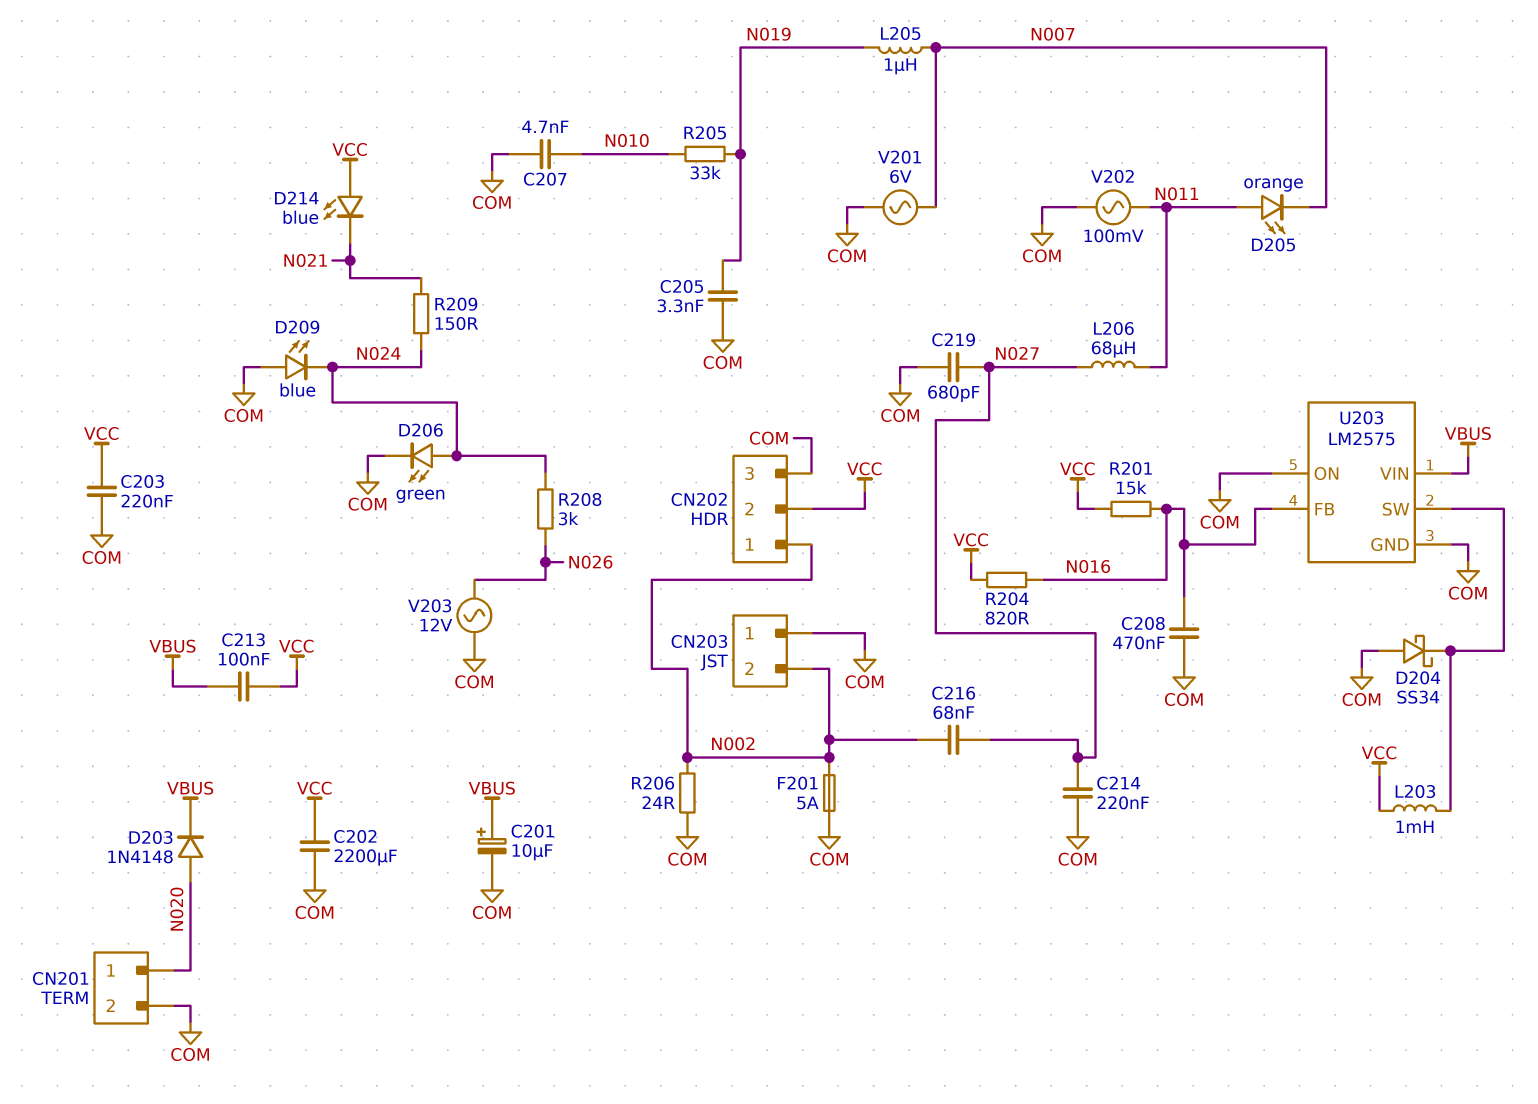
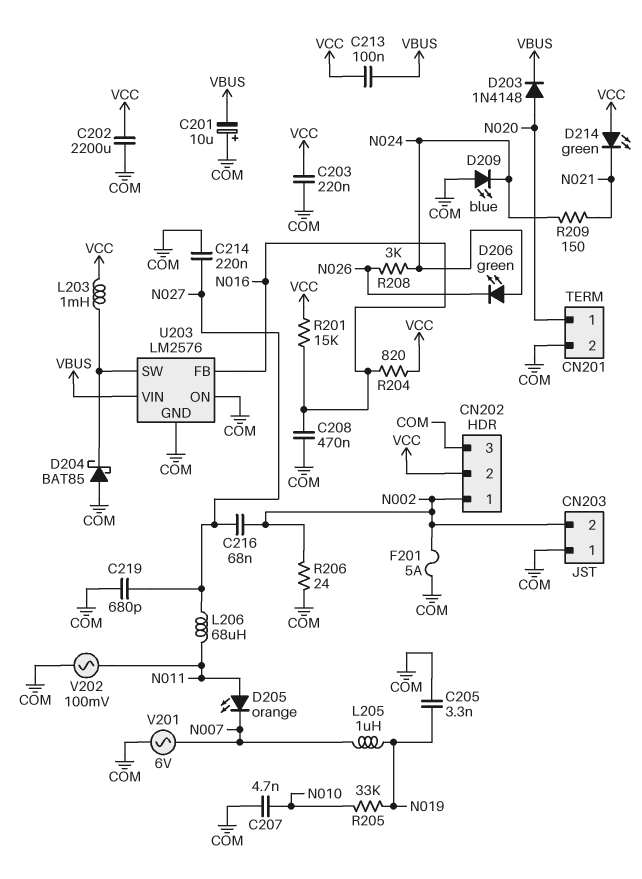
C201: 10uF (plus VBUS, minus COM) -> 10uF (plus COM, minus VBUS)
D204: schottky SS34 (A COM, K U203/SW) -> schottky BAT85 (A COM, K U203/SW)
D206: LED green (A N024, K COM) -> LED green (A N024, K N026)
D214: LED blue (A VCC, K N021) -> LED green (A VCC, K N021)
U203: LM2575 -> LM2576
V203: AC 12V (COM, N026) -> none

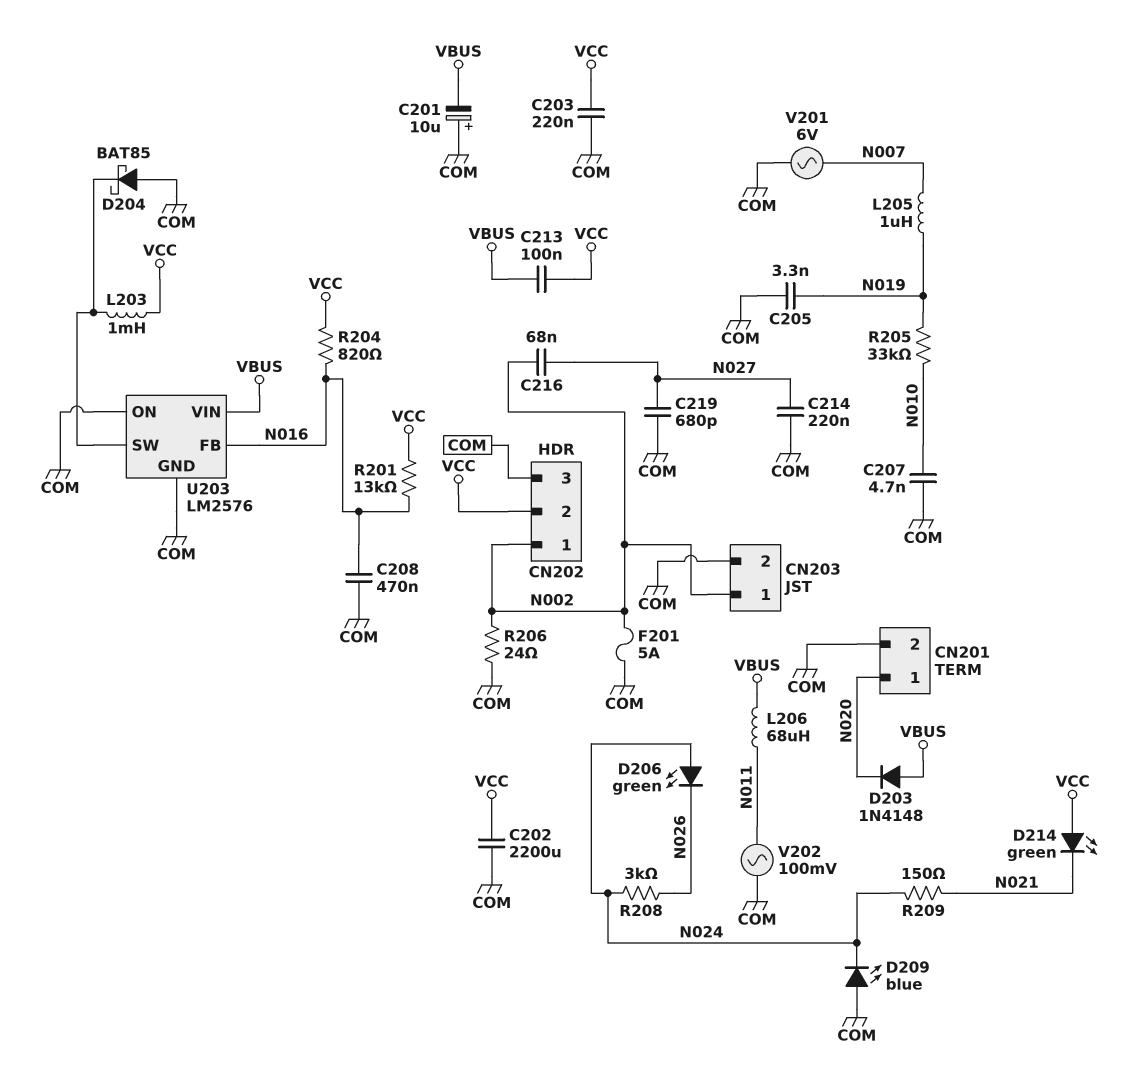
CN203 pin 1: COM -> N002
CN203 pin 2: N002 -> COM
D203: diode 1N4148 (A N020, K VBUS) -> diode 1N4148 (A VBUS, K N020)
D205: LED orange (A N011, K N007) -> none
L206: 68uH (N011, N027) -> 68uH (N011, VBUS)
R201: 15k (N016, VCC) -> 13k (N016, VCC)

